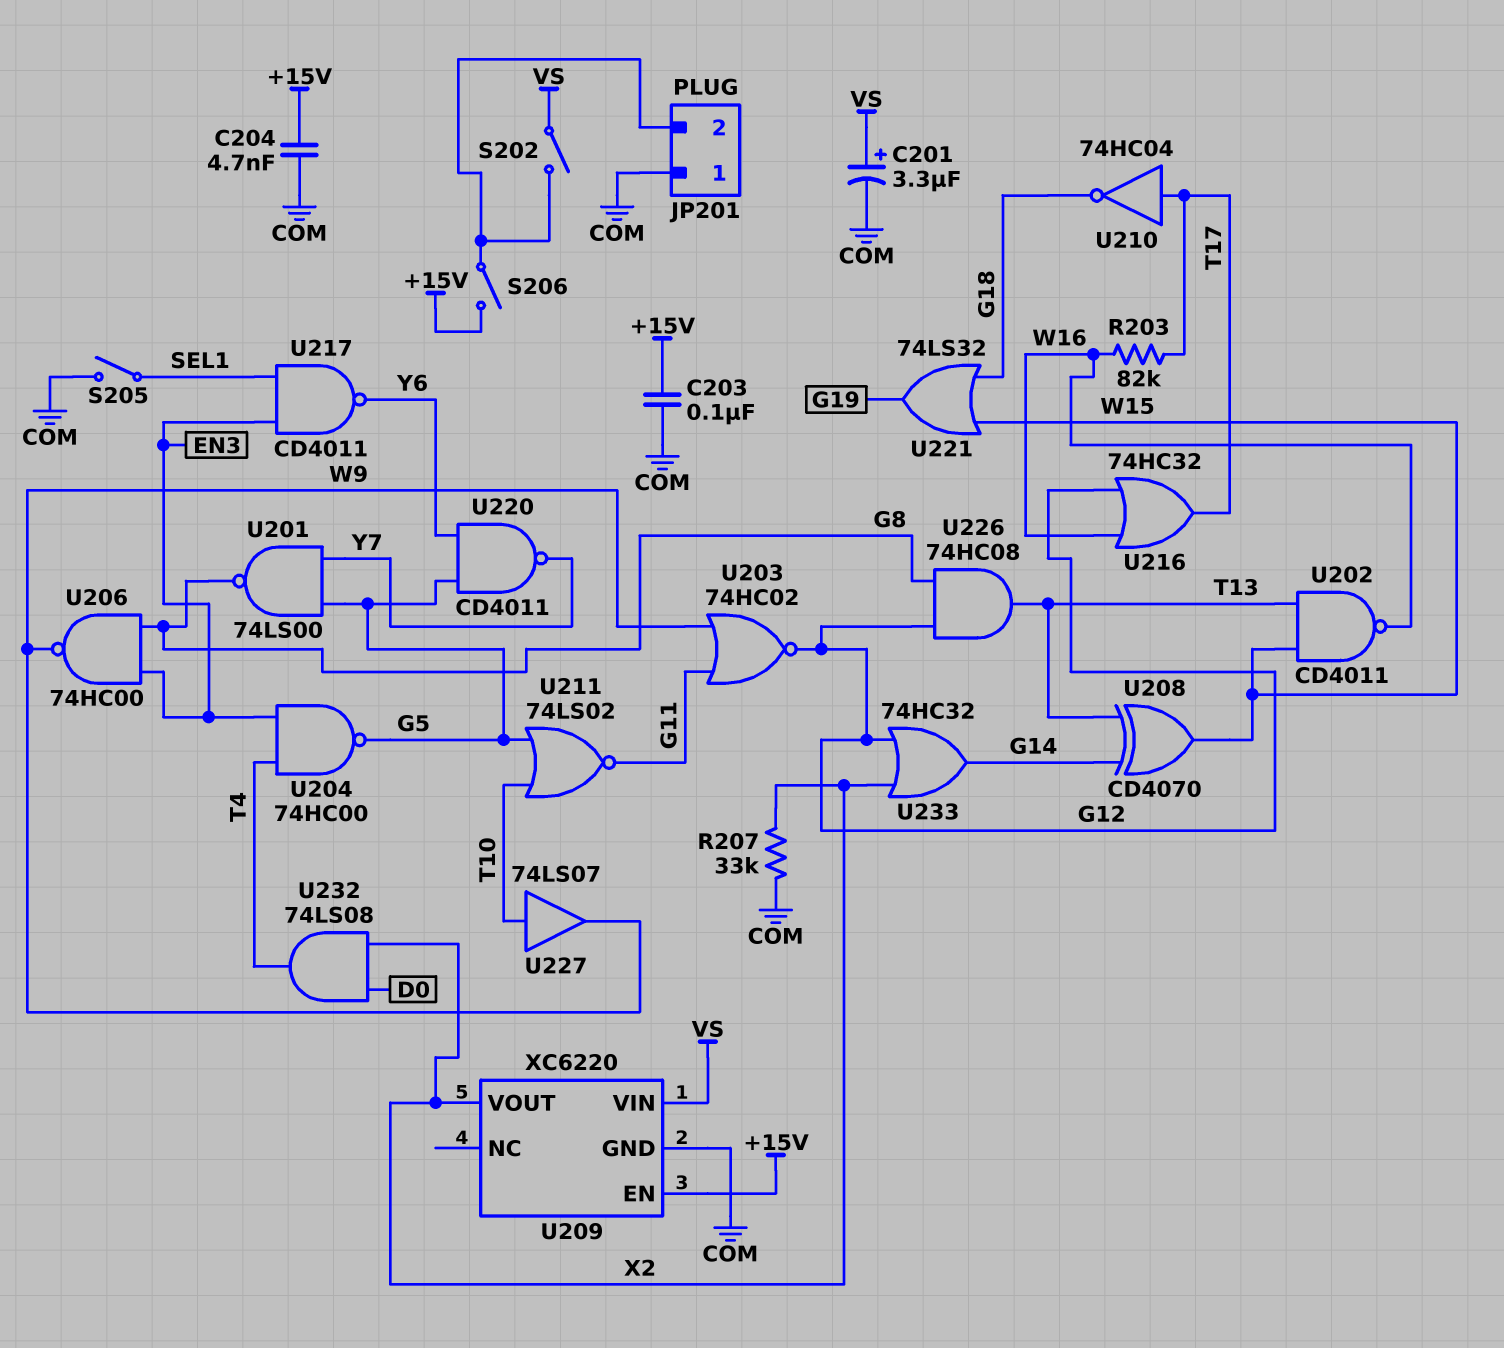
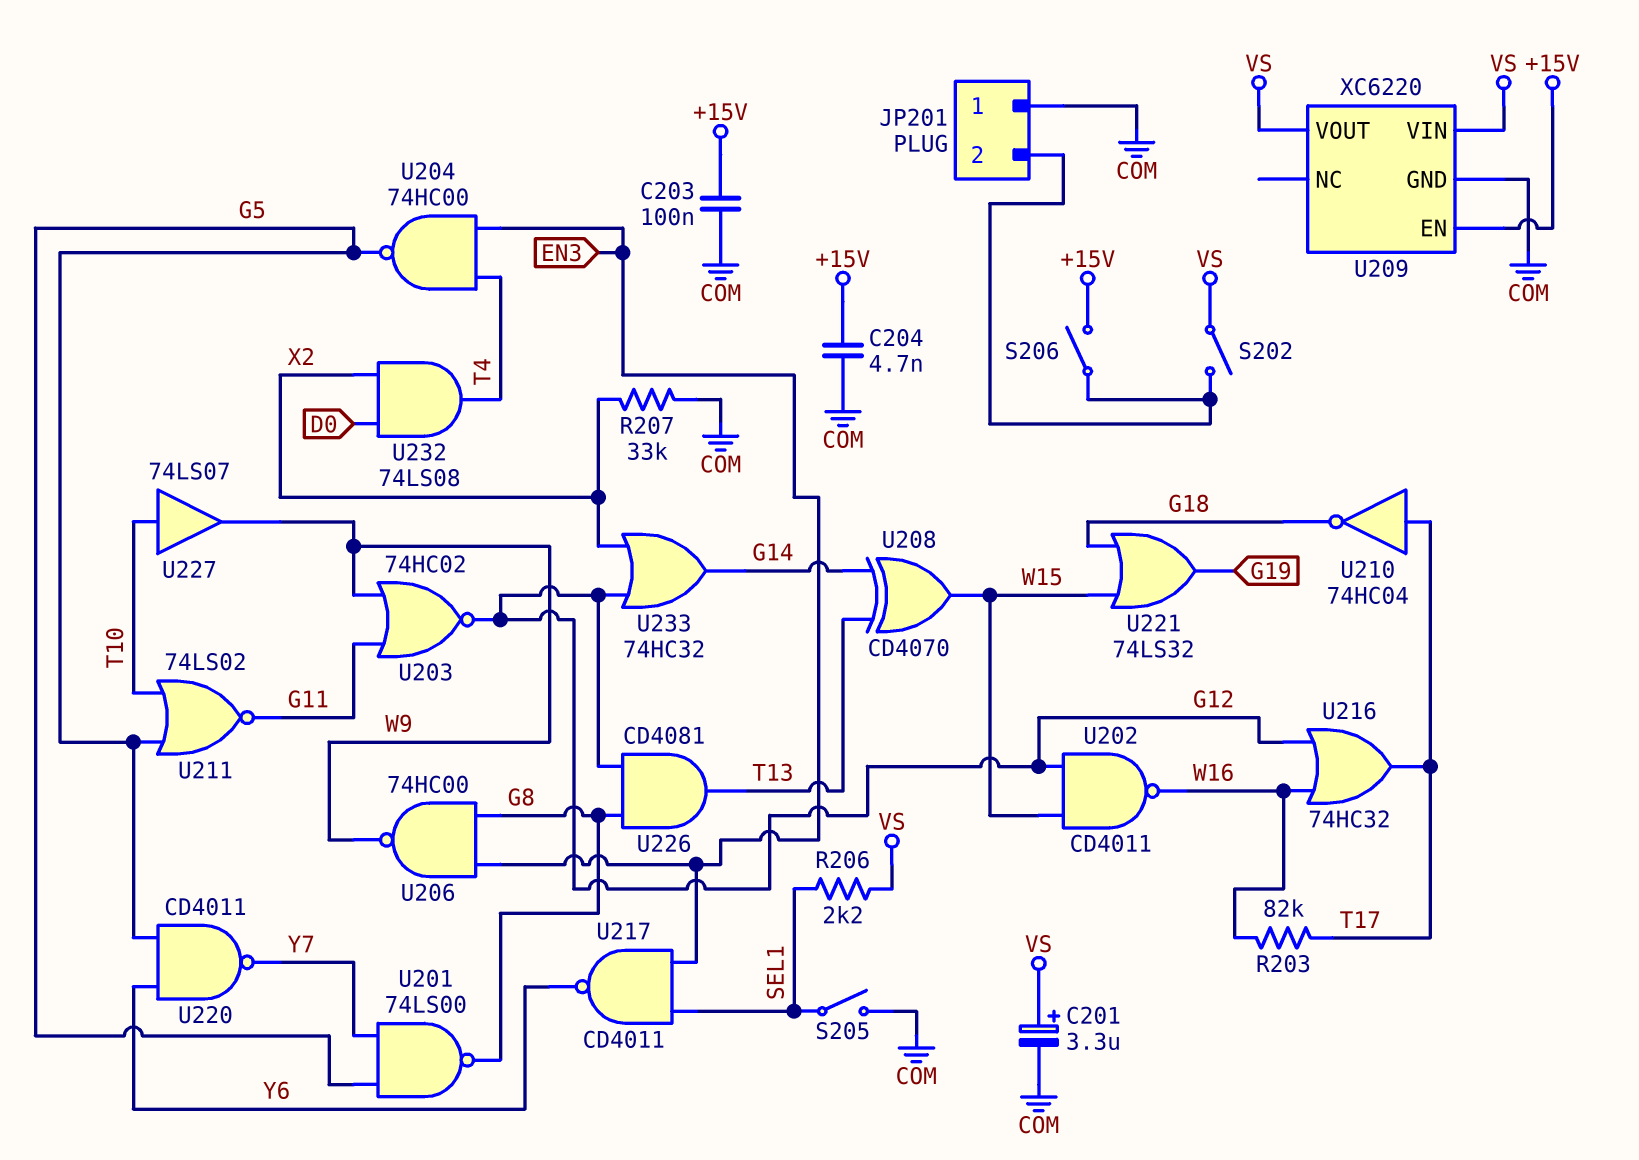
R206: none -> 2.2k (SEL1, VS)
U202: NAND CD4011 (in T13, in W15, out W16) -> NAND CD4011 (in G12, in W15, out W16)
U209 pin VOUT: X2 -> VS
U226: AND 74HC08 (in G8, in G12, out T13) -> AND CD4081 (in G8, in G12, out T13)

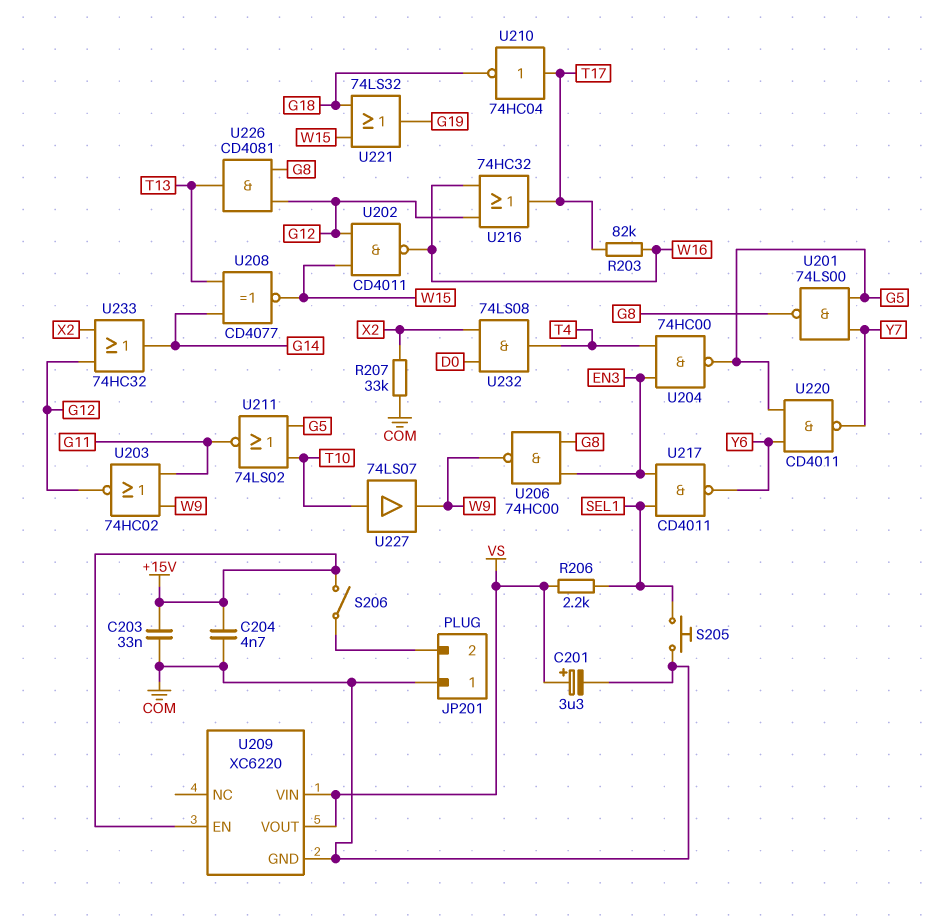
C203: 100nF (+15V, COM) -> 33nF (+15V, COM)
S202: switch (JP201/2, VS) -> none
S205: switch (COM, SEL1) -> button (COM, SEL1)
U208: XOR CD4070 (in G14, in T13, out W15) -> XNOR CD4077 (in G14, in T13, out W15)

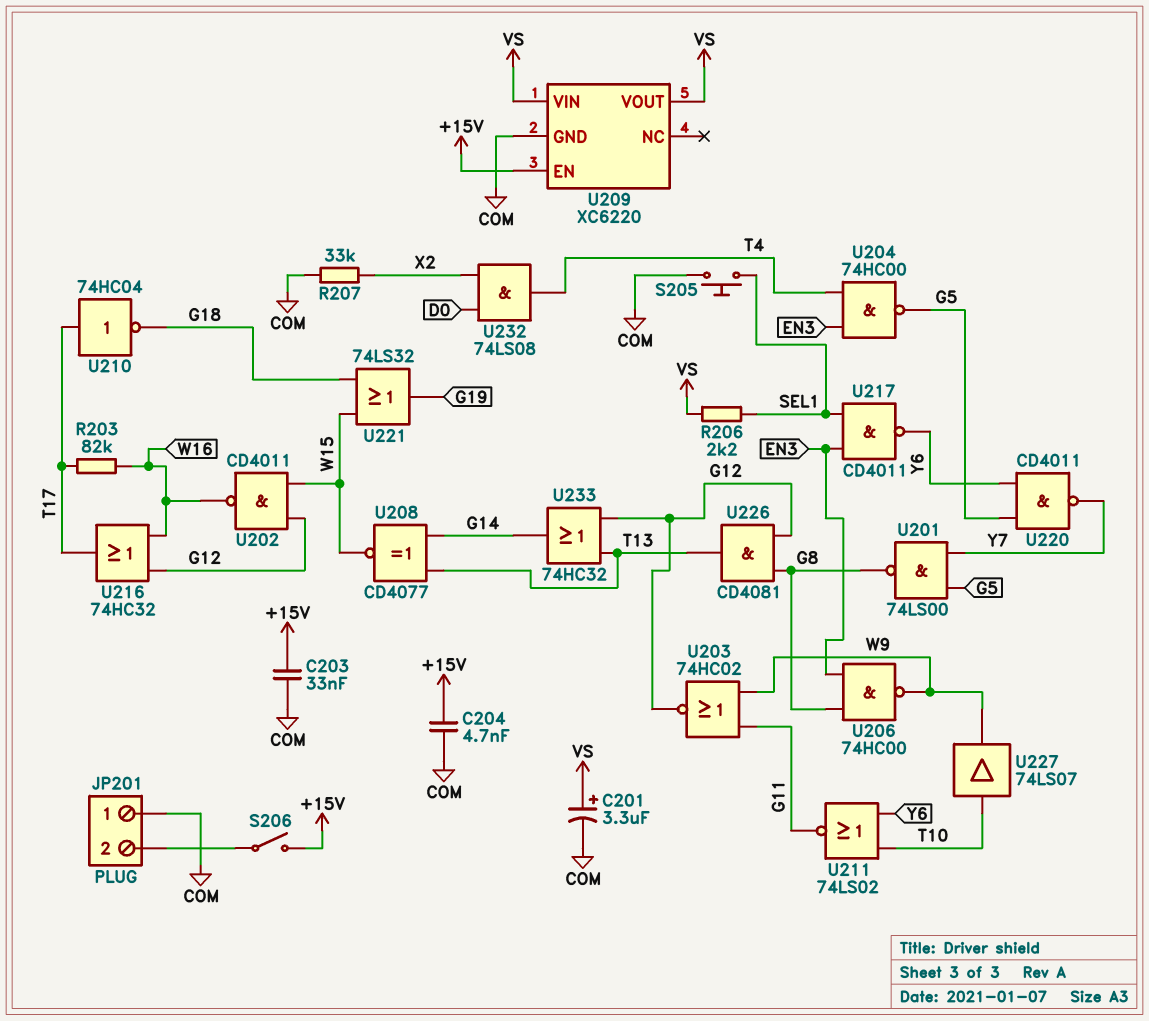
U211: NOR 74LS02 (in G5, in T10, out G11) -> NOR 74LS02 (in T10, in Y6, out G11)
U233: OR 74HC32 (in G12, in X2, out G14) -> OR 74HC32 (in G12, in T13, out G14)

